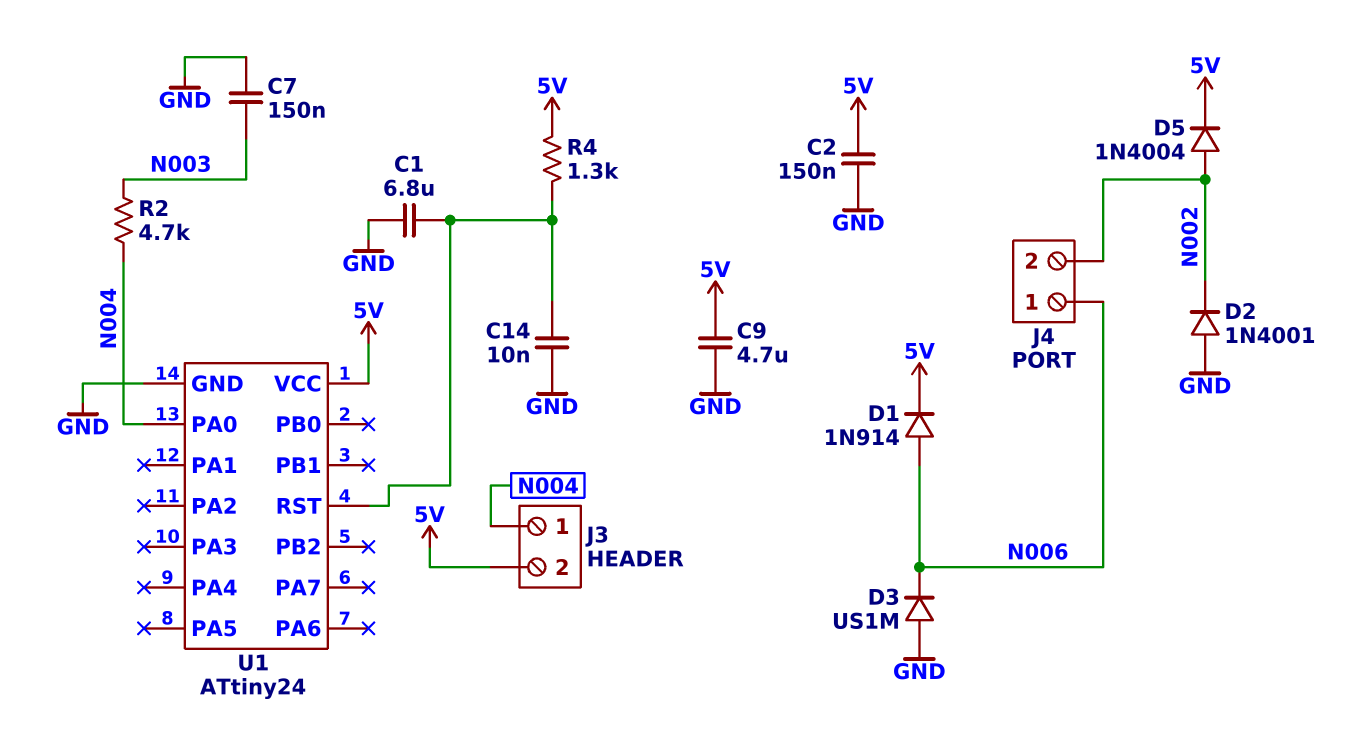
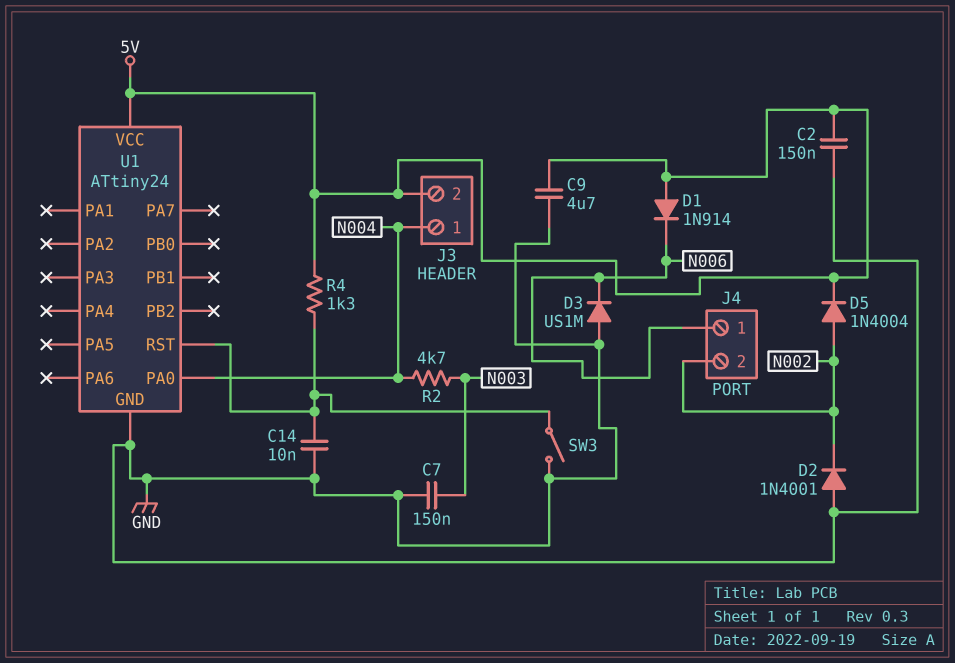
C1: 6.8uF (GND, U1/RST) -> none
D1: diode 1N914 (A N006, K 5V) -> diode 1N914 (A 5V, K N006)
SW3: none -> switch (GND, U1/RST)

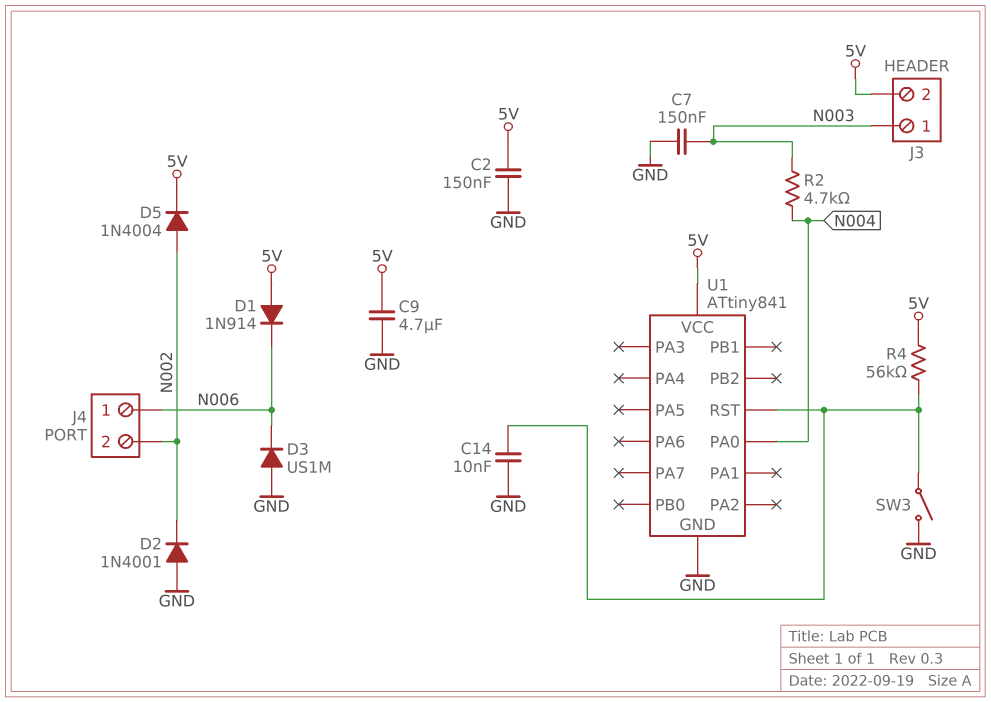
J3 pin 1: N004 -> N003
R4: 1.3k (5V, U1/RST) -> 56k (5V, U1/RST)
U1: ATtiny24 -> ATtiny841

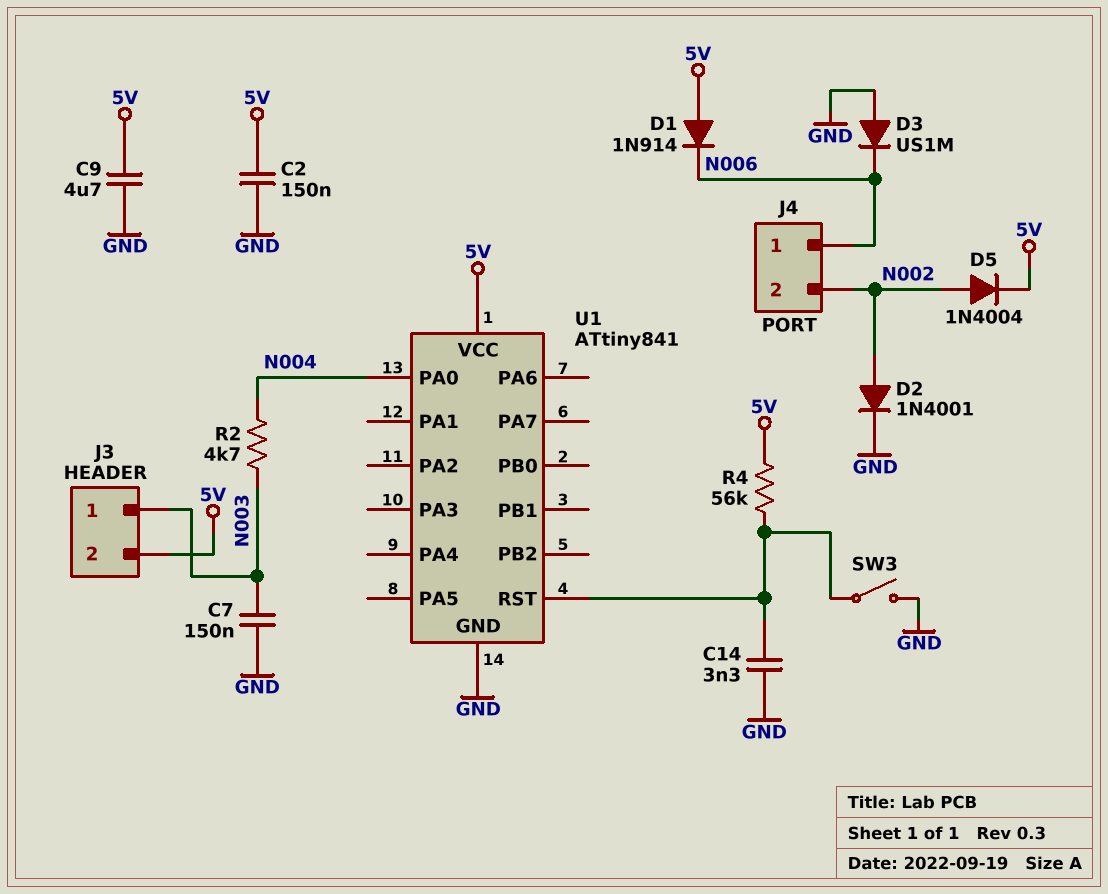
C14: 10nF (GND, U1/RST) -> 3.3nF (GND, U1/RST)
D2: diode 1N4001 (A GND, K N002) -> diode 1N4001 (A N002, K GND)

